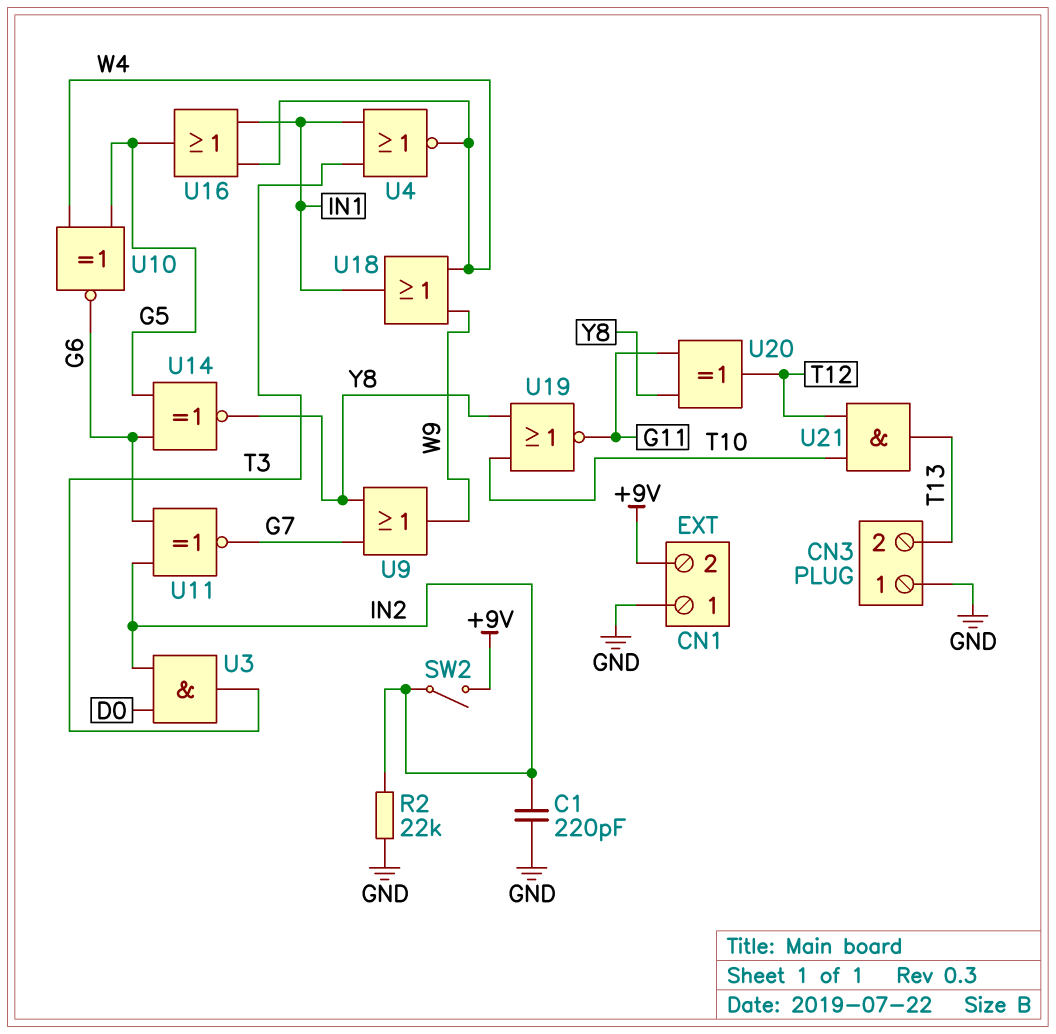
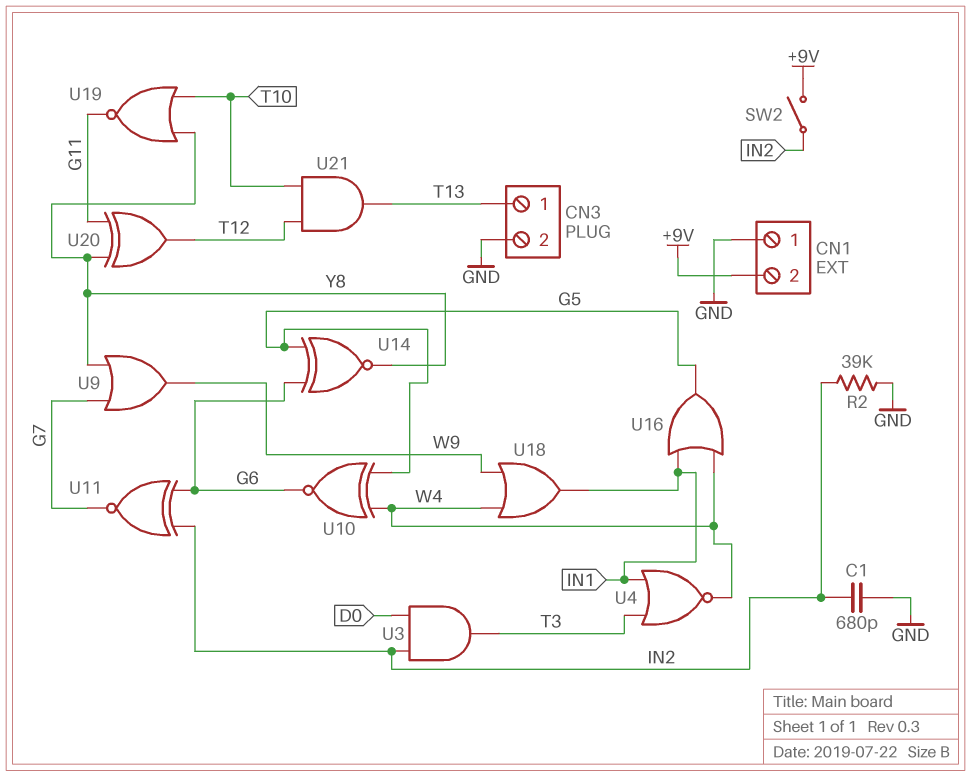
C1: 220pF (GND, IN2) -> 680pF (GND, IN2)
CN3 pin 1: GND -> T13
CN3 pin 2: T13 -> GND
R2: 22k (GND, IN2) -> 39k (GND, IN2)

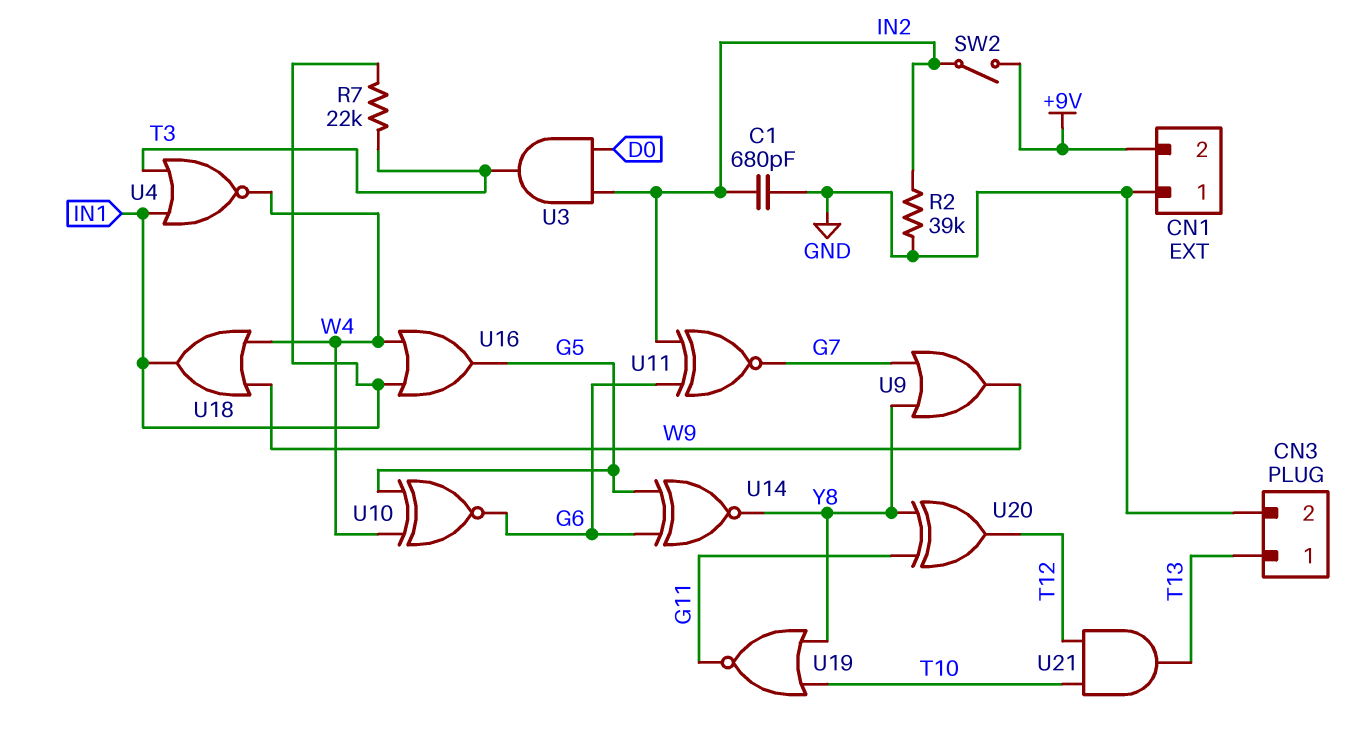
R7: none -> 22k (IN1, T3)

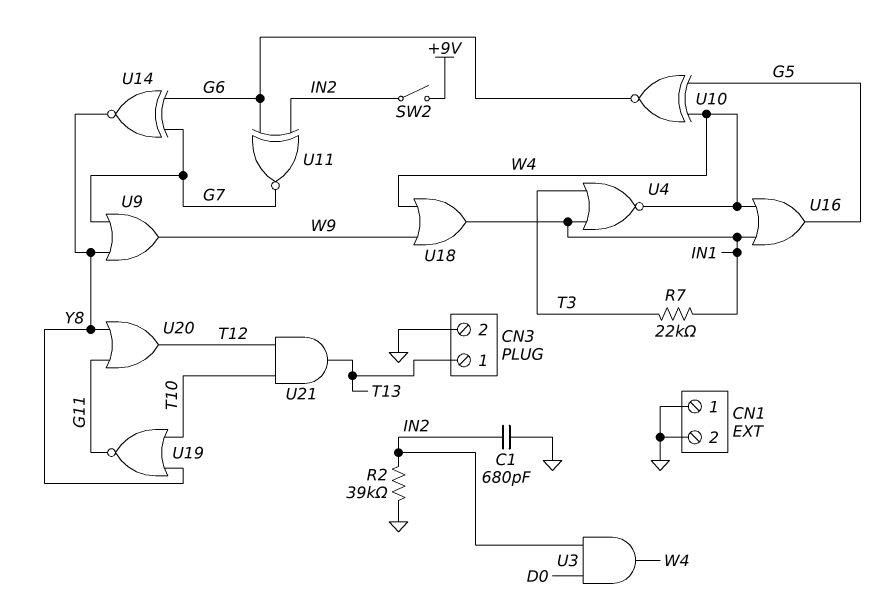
CN1 pin 2: +9V -> GND
U3: AND (in D0, in IN2, out T3) -> AND (in D0, in IN2, out W4)
U14: XNOR (in G5, in G6, out Y8) -> XNOR (in G6, in G7, out Y8)
U20: XOR (in G11, in Y8, out T12) -> OR (in G11, in Y8, out T12)

